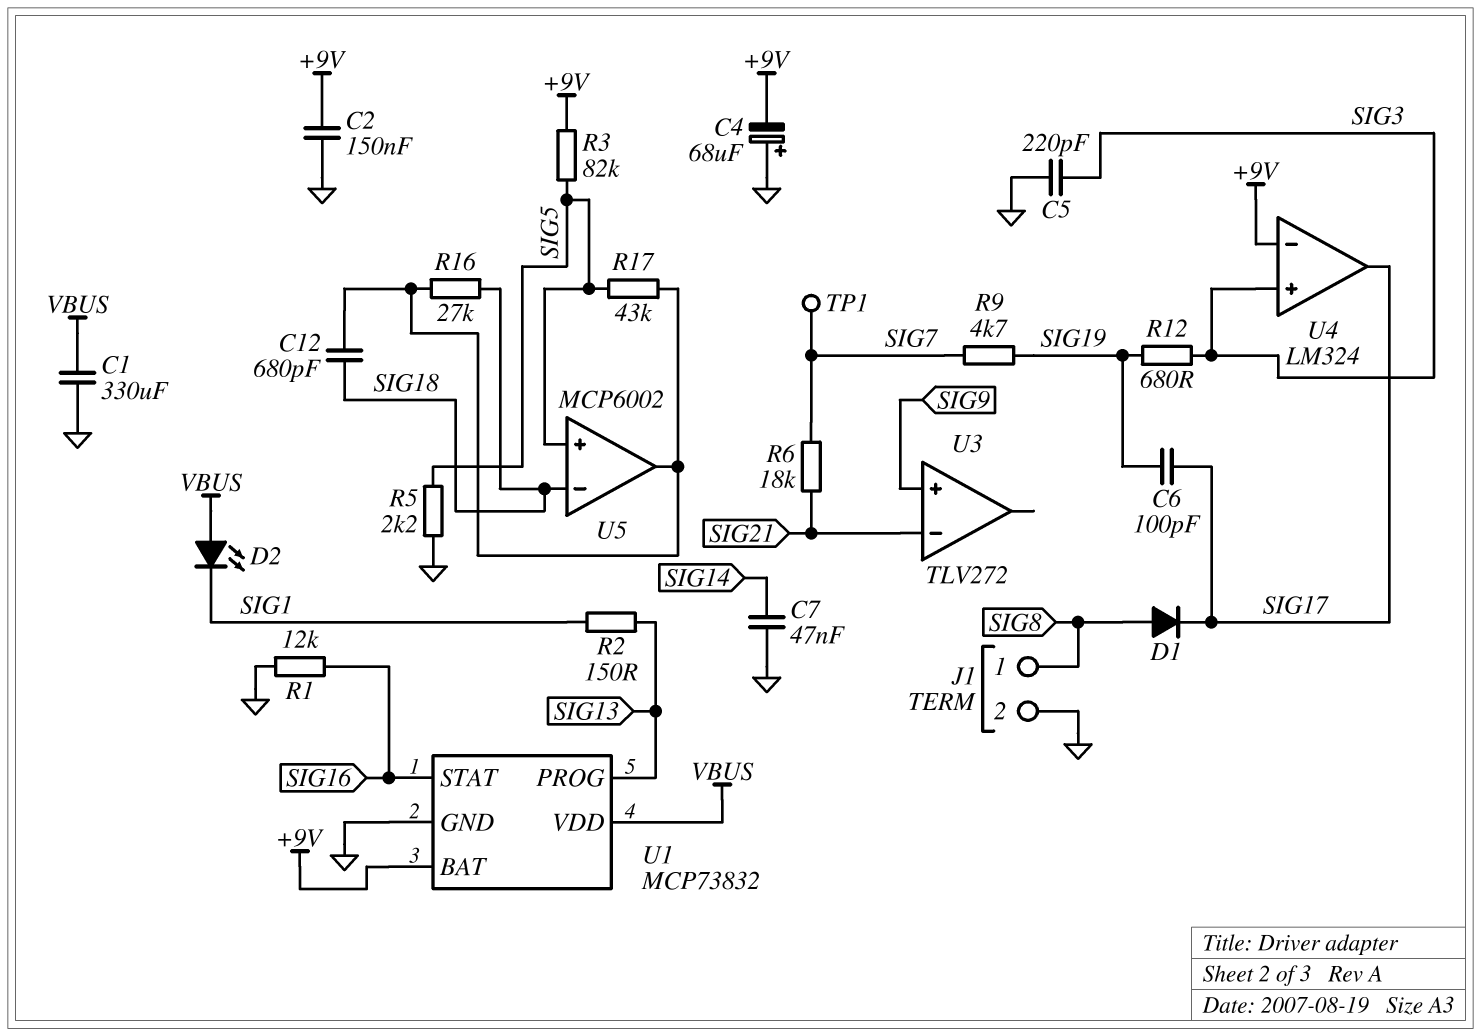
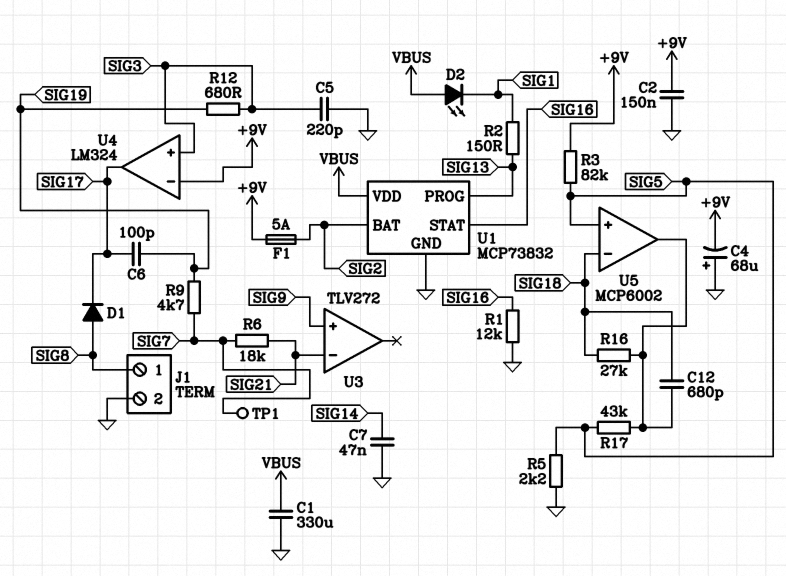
F1: none -> 5A (+9V, SIG2)
U1 pin BAT: +9V -> SIG2

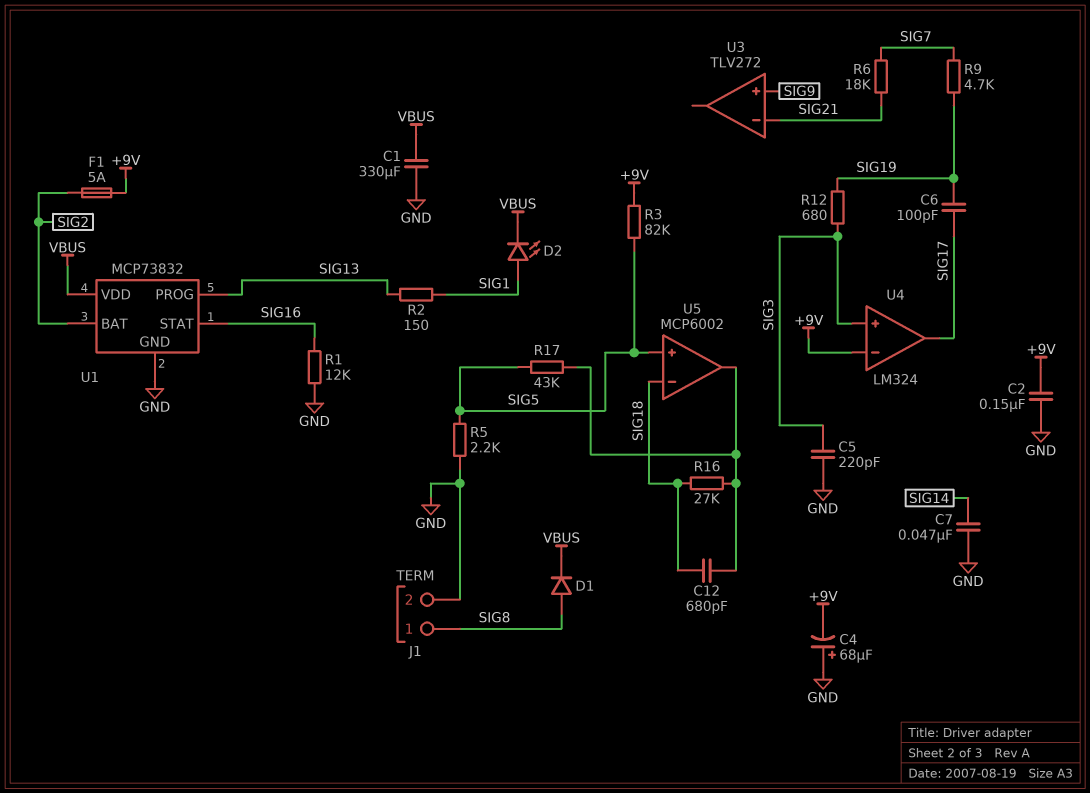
D1: diode (A SIG8, K SIG17) -> diode (A SIG8, K VBUS)
D2: LED (A VBUS, K SIG1) -> LED (A SIG1, K VBUS)
TP1: test point (SIG7) -> none

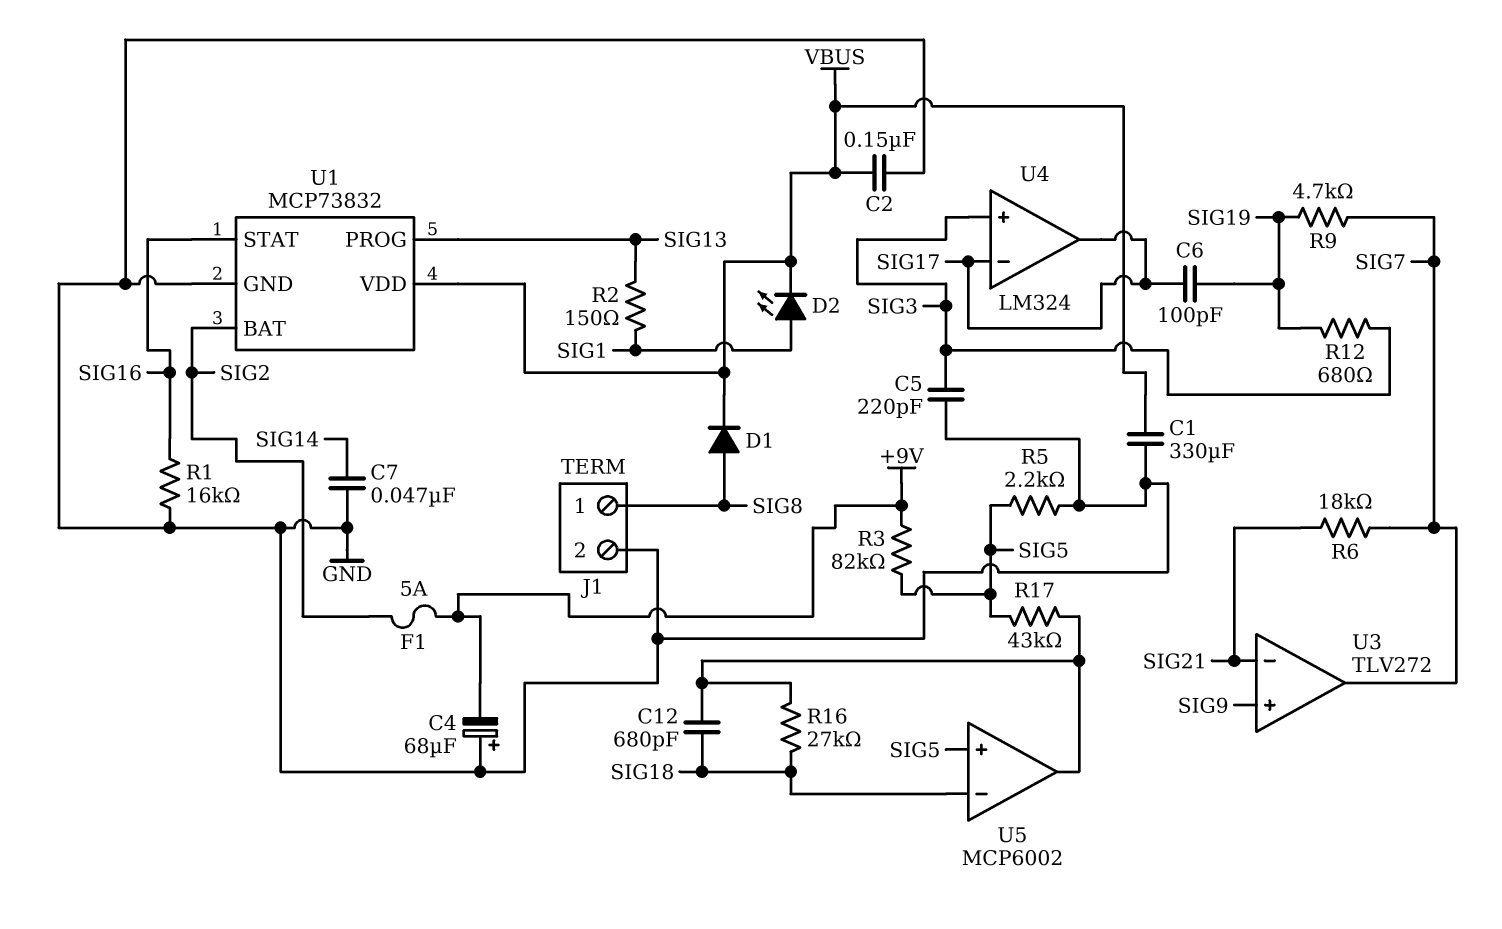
C2: 150nF (+9V, GND) -> 150nF (GND, VBUS)
R1: 12k (GND, SIG16) -> 16k (GND, SIG16)
U3 pin out: none -> SIG7
U4 pin in-: +9V -> SIG17

